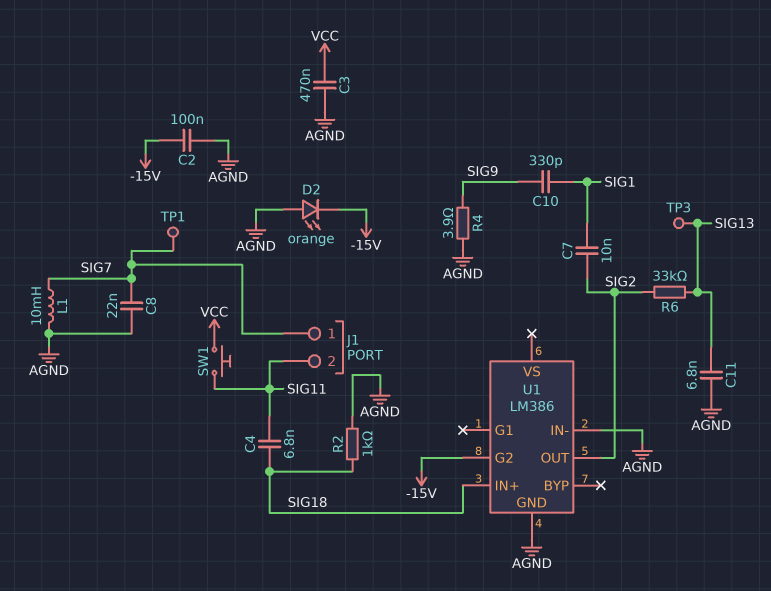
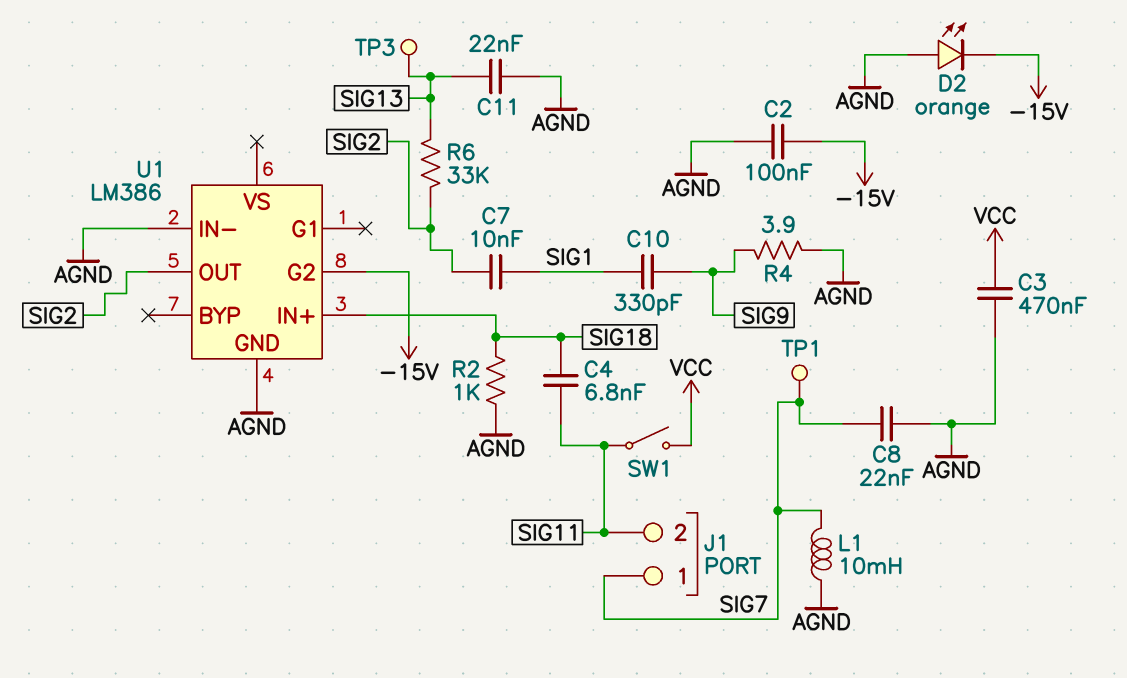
C11: 6.8nF (AGND, SIG13) -> 22nF (AGND, SIG13)
SW1: button (SIG11, VCC) -> switch (SIG11, VCC)

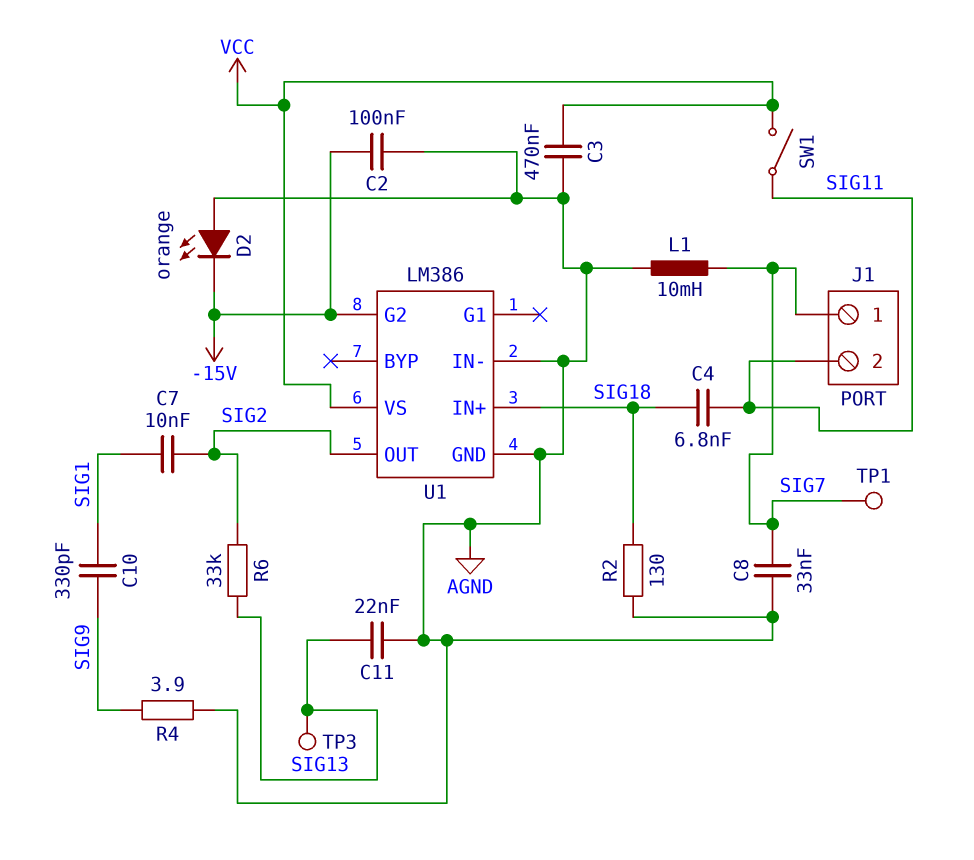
C8: 22nF (AGND, SIG7) -> 33nF (AGND, SIG7)
R2: 1k (AGND, SIG18) -> 130 (AGND, SIG18)
U1 pin VS: none -> VCC

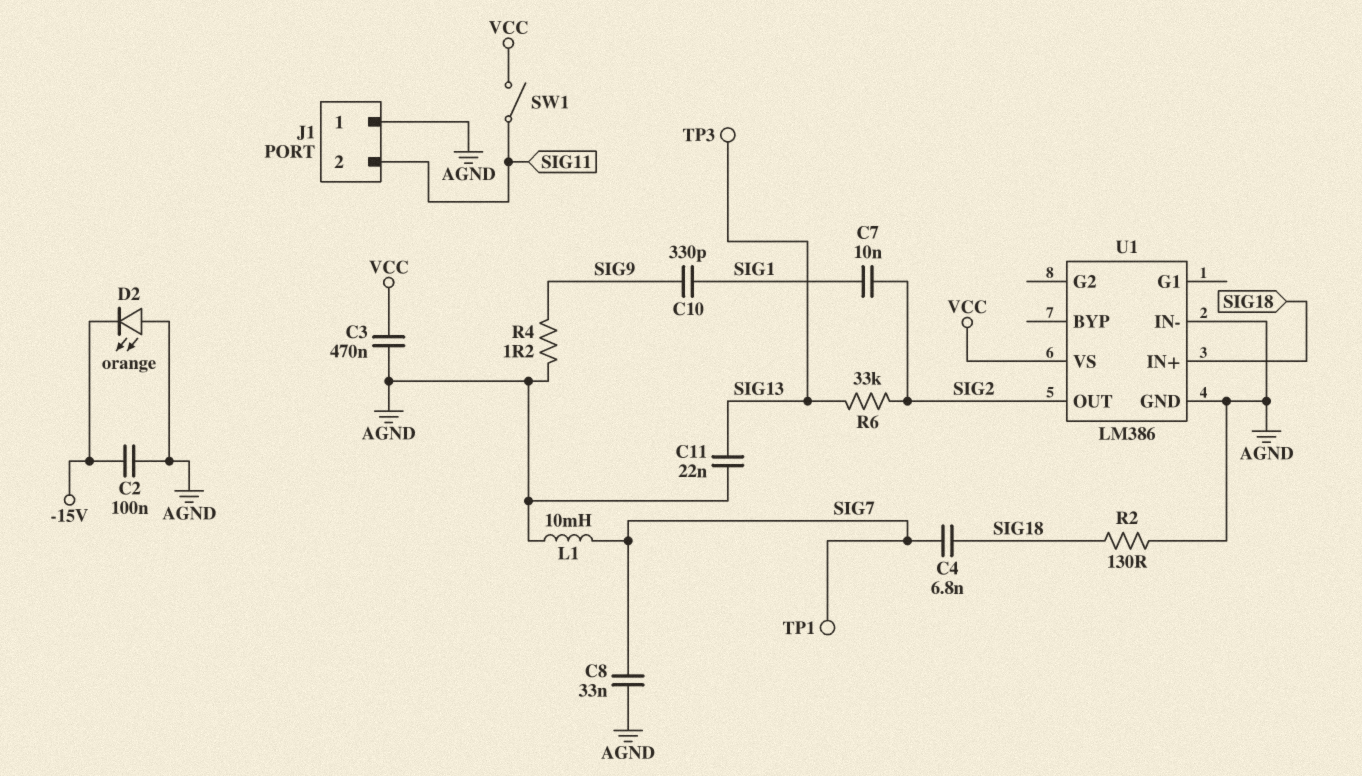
C4: 6.8nF (SIG11, SIG18) -> 6.8nF (SIG7, SIG18)
J1 pin 1: SIG7 -> AGND
R4: 3.9 (AGND, SIG9) -> 1.2 (AGND, SIG9)
U1 pin G2: -15V -> none

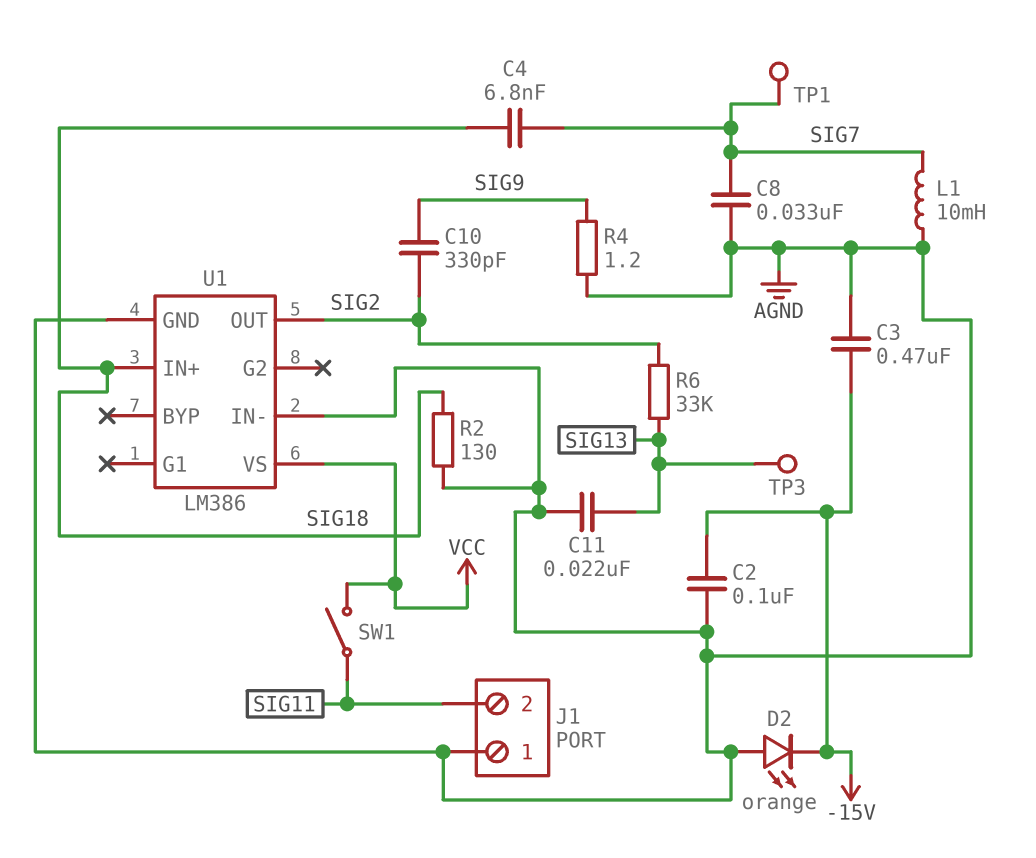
C3: 470nF (AGND, VCC) -> 470nF (-15V, AGND)
C7: 10nF (SIG1, SIG2) -> none
C10: 330pF (SIG1, SIG9) -> 330pF (SIG2, SIG9)

